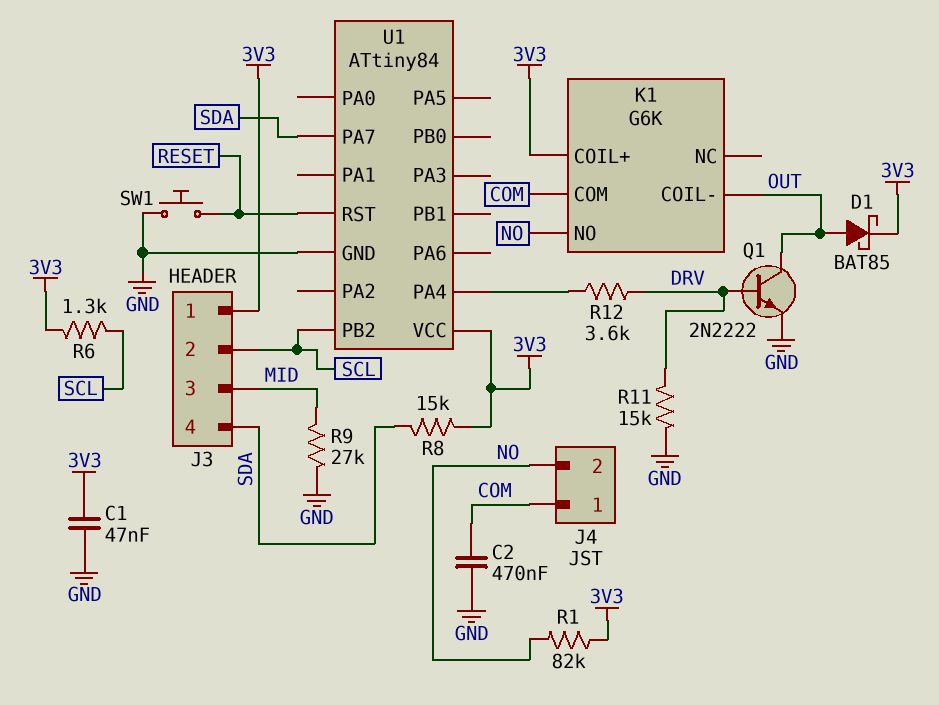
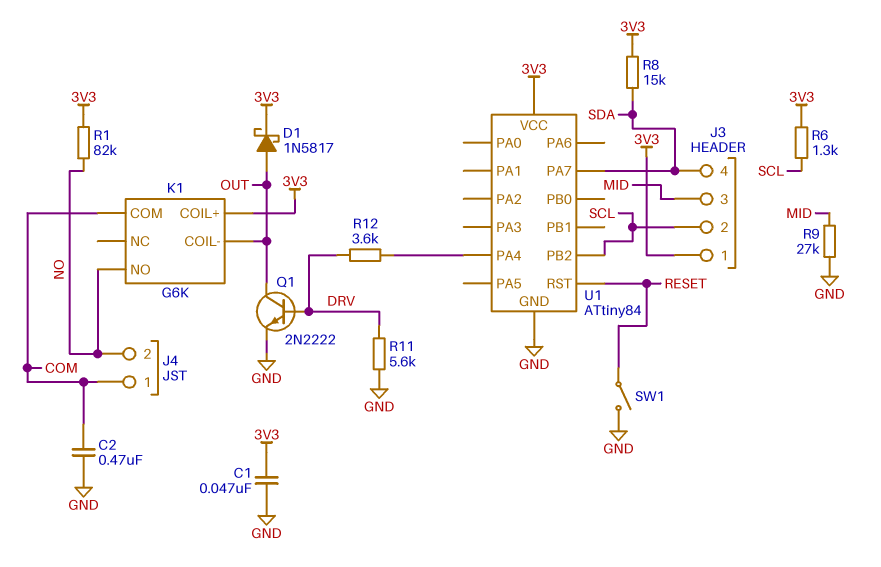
D1: schottky BAT85 (A OUT, K 3V3) -> schottky 1N5817 (A OUT, K 3V3)
R11: 15k (DRV, GND) -> 5.6k (DRV, GND)
SW1: button (GND, RESET) -> switch (GND, RESET)

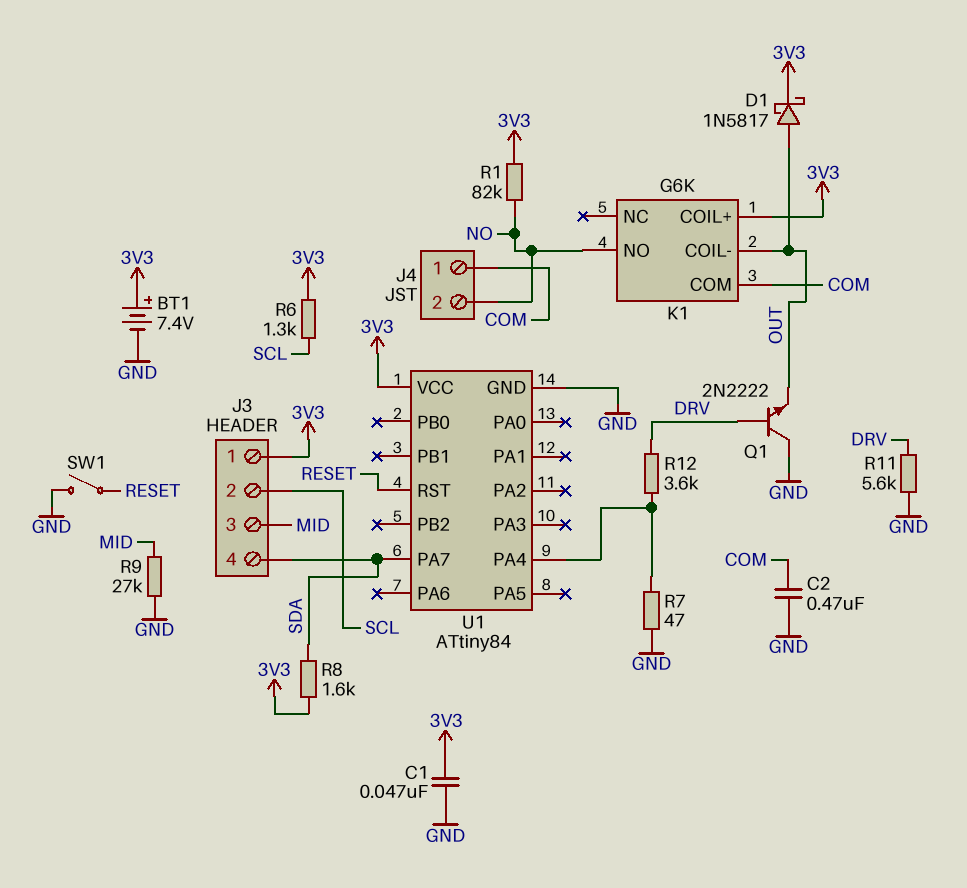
BT1: none -> 7.4V (plus 3V3, minus GND)
Q1: NPN 2N2222 (B DRV, C OUT, E GND) -> NPN 2N2222 (B DRV, C GND, E OUT)
R7: none -> 47 (GND, U1/PA4)
R8: 15k (3V3, SDA) -> 1.6k (3V3, SDA)
U1 pin PB2: SCL -> none

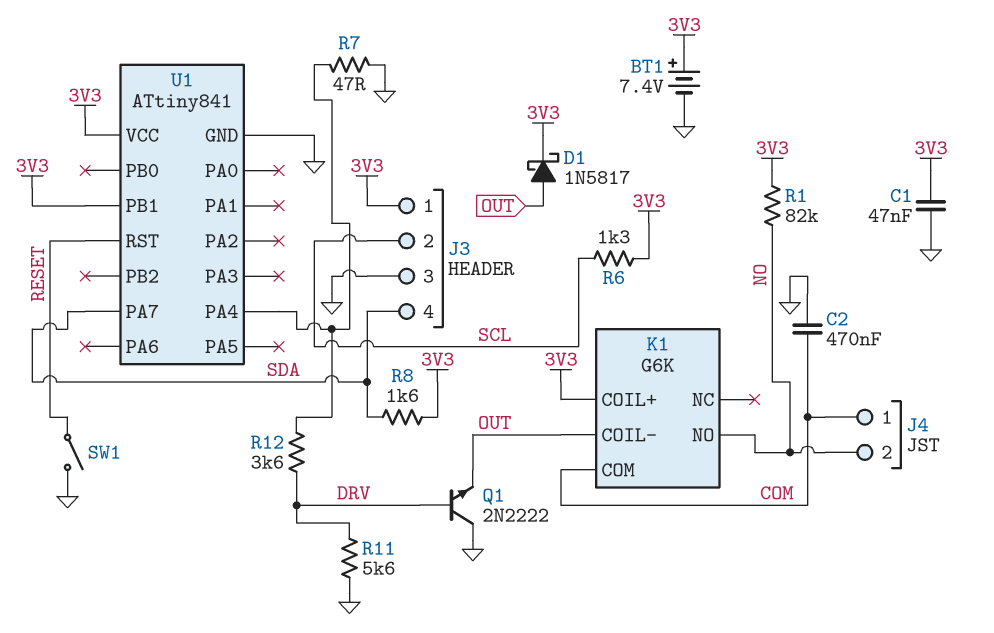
J3 pin 3: MID -> GND
R9: 27k (GND, MID) -> none
U1: ATtiny84 -> ATtiny841
U1 pin PB1: none -> 3V3

